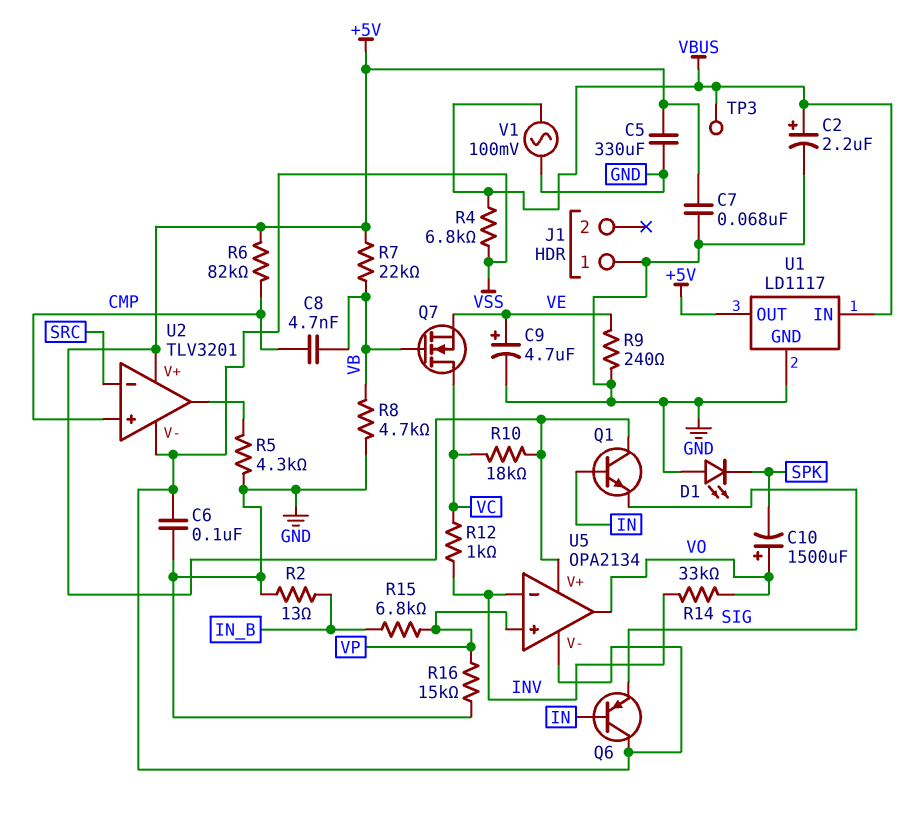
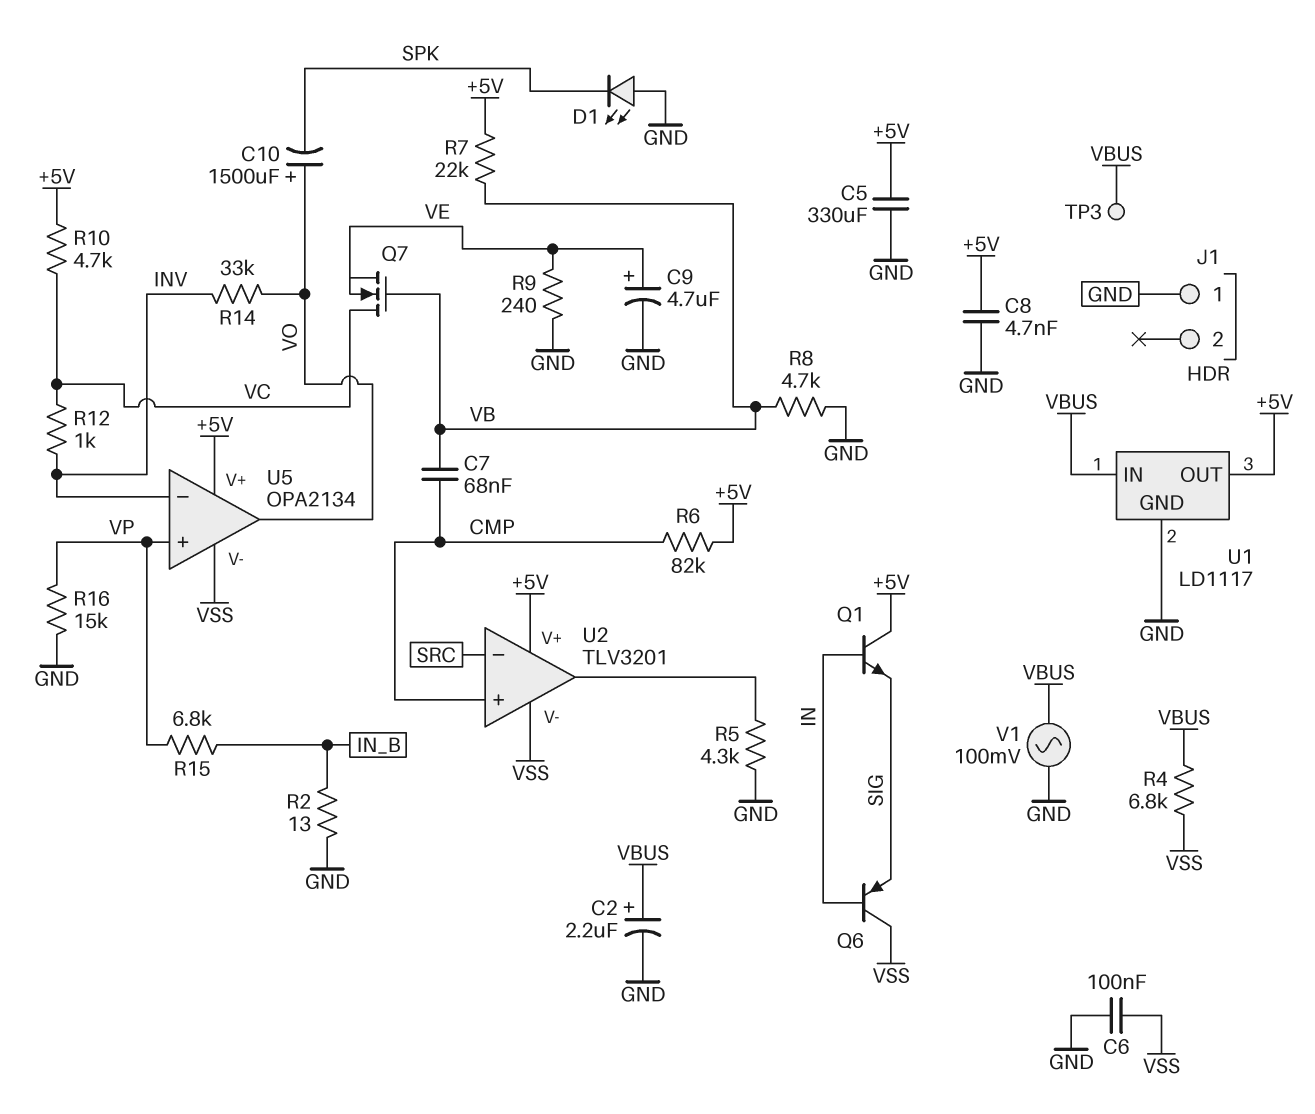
C7: 68nF (+5V, GND) -> 68nF (CMP, VB)
C8: 4.7nF (CMP, VB) -> 4.7nF (+5V, GND)
R10: 18k (+5V, VC) -> 4.7k (+5V, VC)

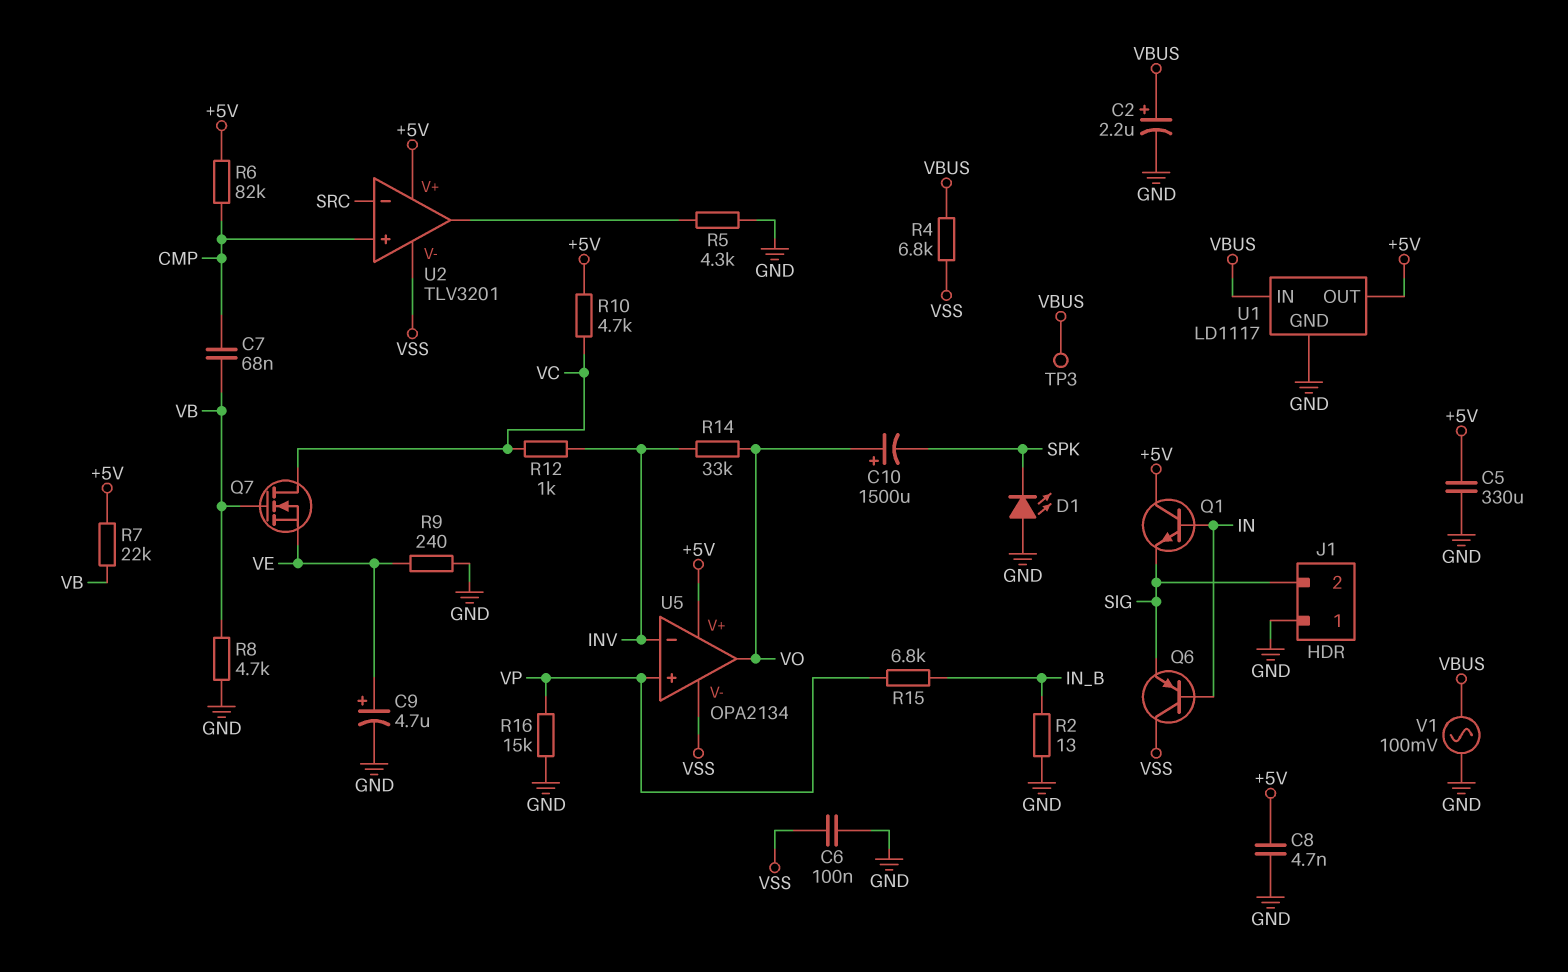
J1 pin 2: none -> SIG

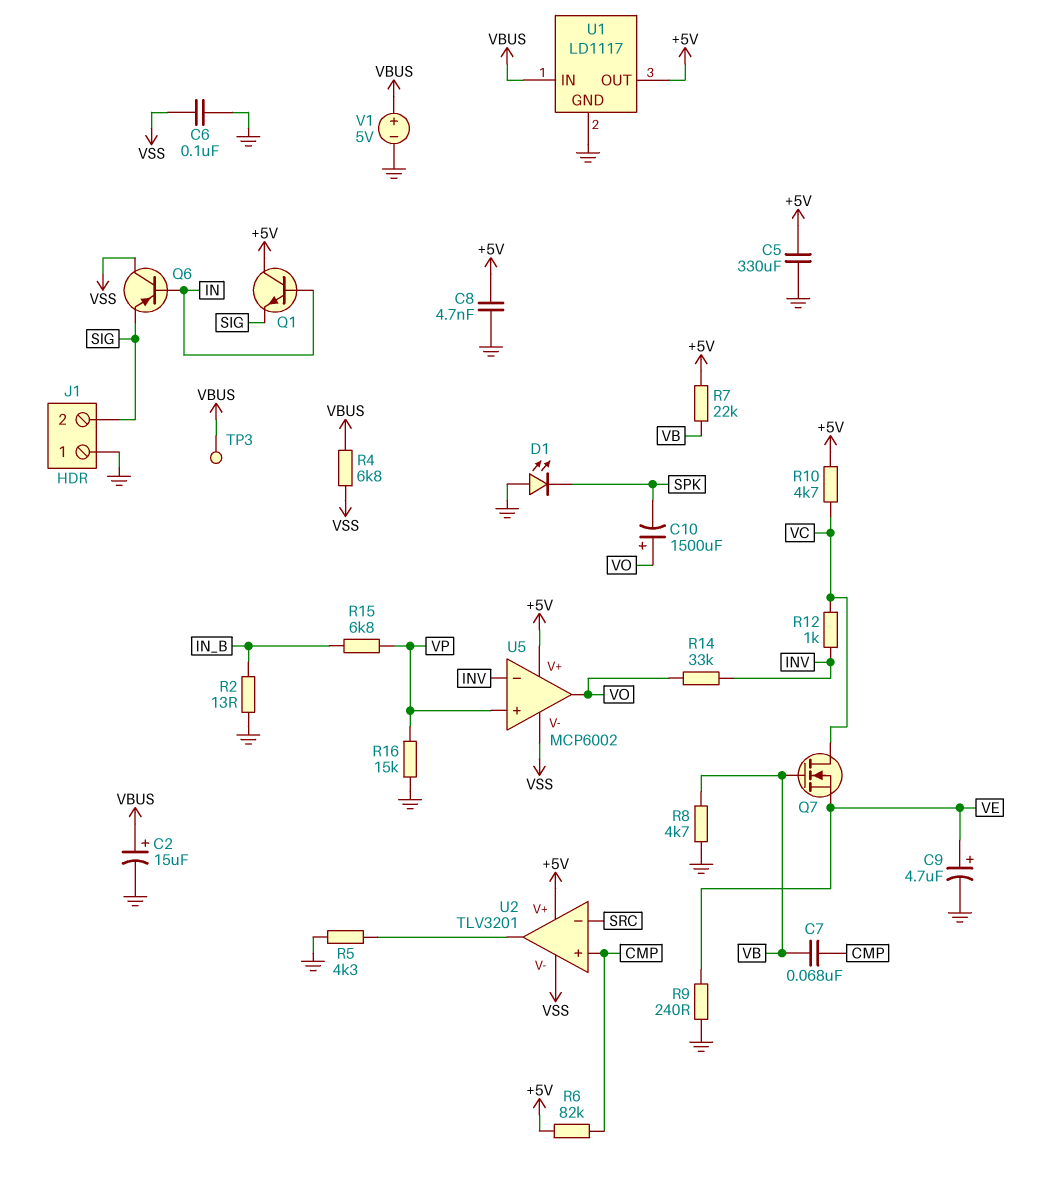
C2: 2.2uF (plus VBUS, minus GND) -> 15uF (plus VBUS, minus GND)
U5: OPA2134 -> MCP6002
V1: AC 100mV (GND, VBUS) -> 5V (plus VBUS, minus GND)

